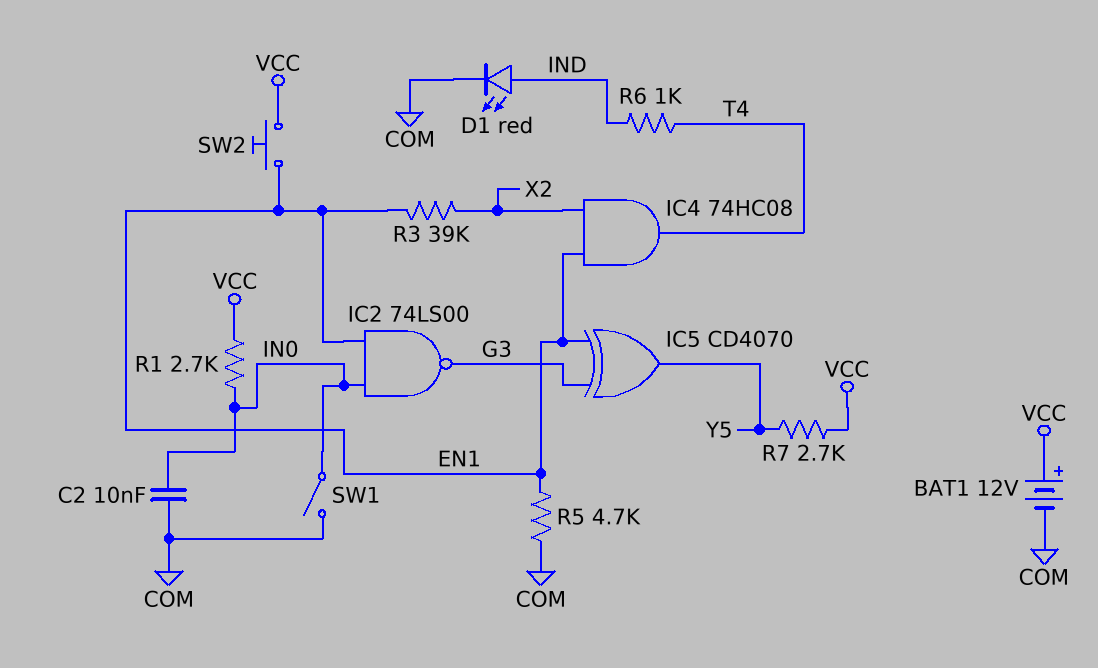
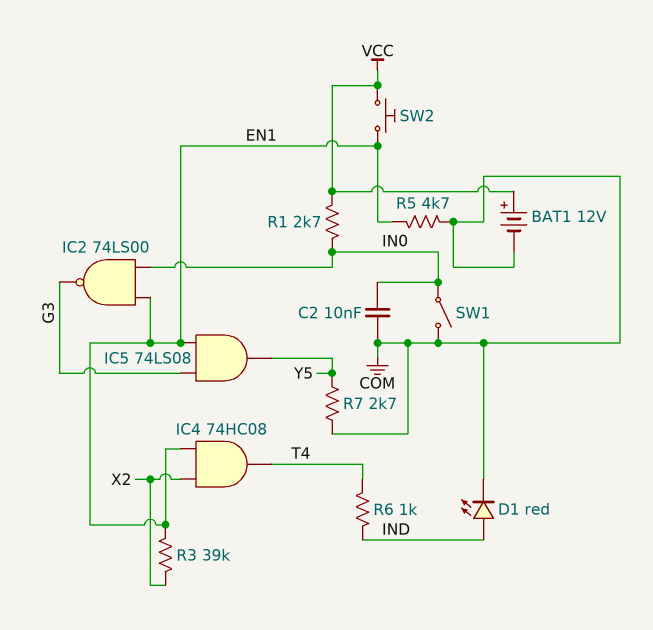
IC5: XOR CD4070 (in EN1, in G3, out Y5) -> AND 74LS08 (in EN1, in G3, out Y5)
R7: 2.7k (VCC, Y5) -> 2.7k (COM, Y5)

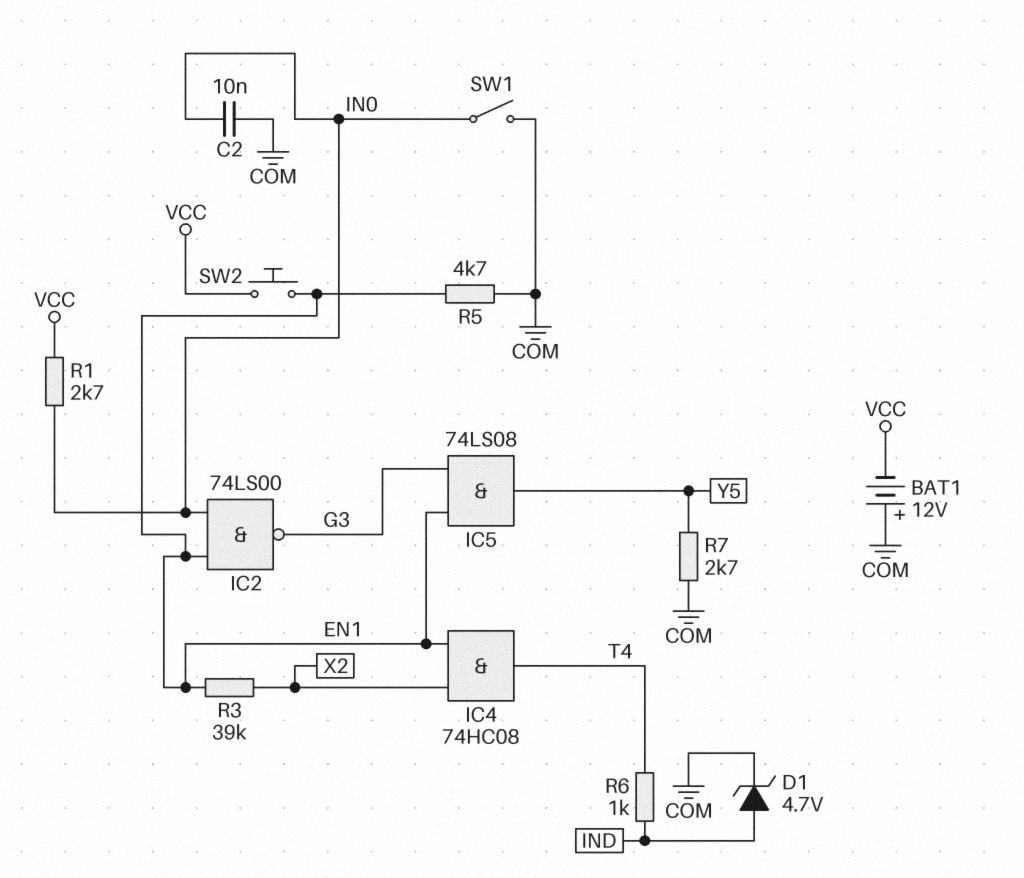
BAT1: 12V (plus VCC, minus COM) -> 12V (plus COM, minus VCC)
D1: LED red (A IND, K COM) -> zener 4.7V (A IND, K COM)

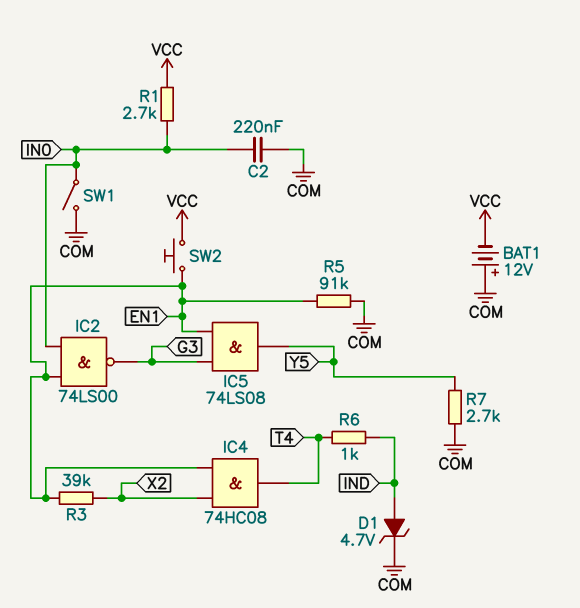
C2: 10nF (COM, IN0) -> 220nF (COM, IN0)
R5: 4.7k (COM, EN1) -> 91k (COM, EN1)

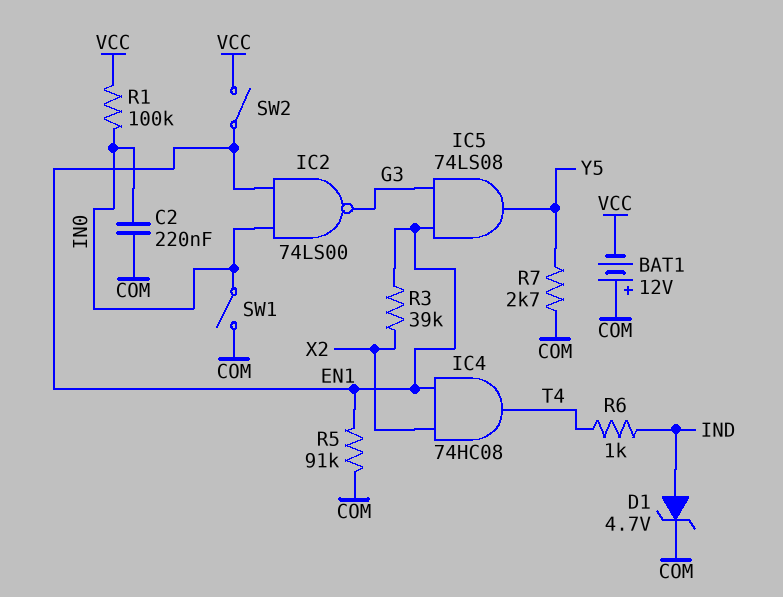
R1: 2.7k (IN0, VCC) -> 100k (IN0, VCC)
SW2: button (EN1, VCC) -> switch (EN1, VCC)

